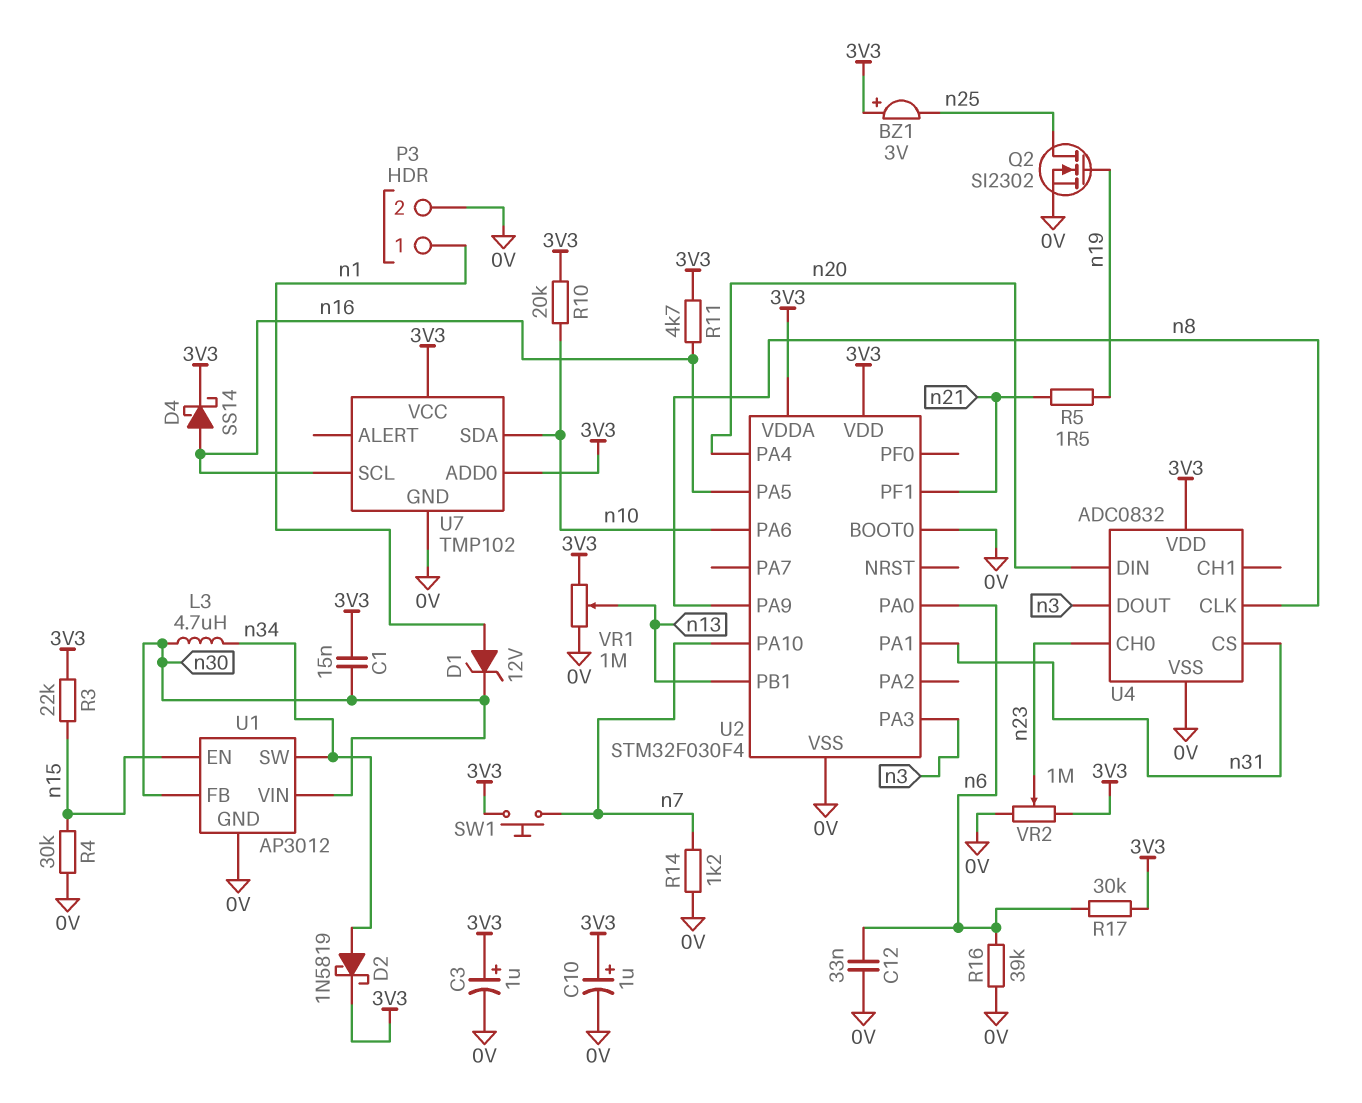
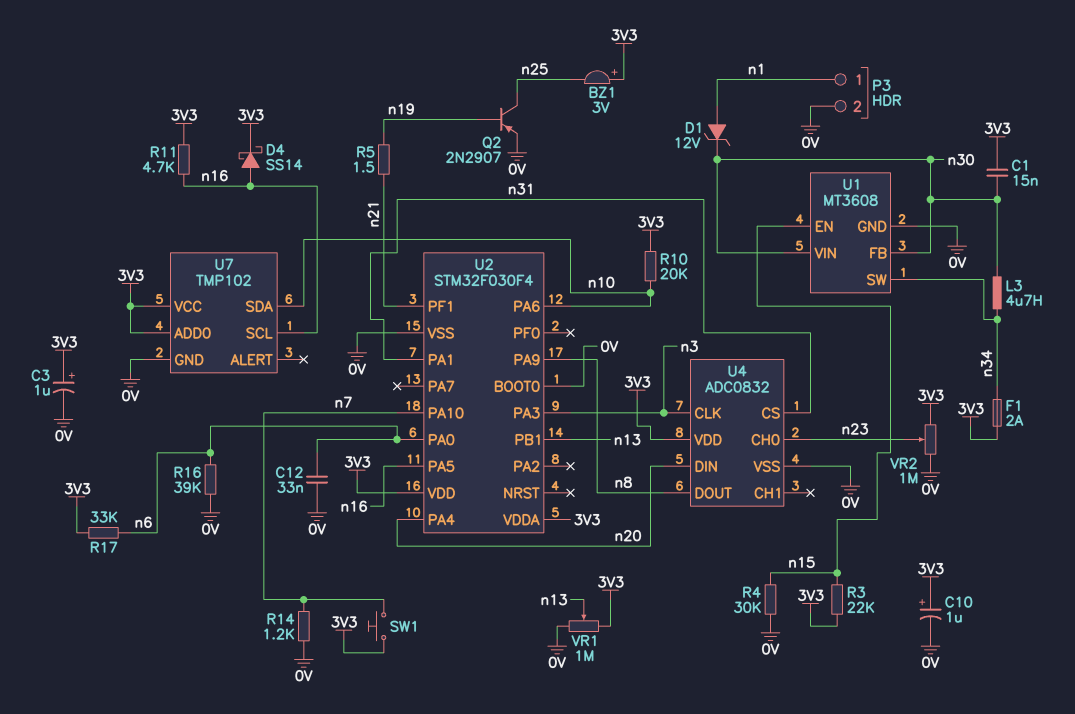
D2: schottky 1N5819 (A n34, K 3V3) -> none
F1: none -> 2A (3V3, n34)
Q2: NMOS SI2302 (G n19, D n25, S 0V) -> PNP 2N2907 (B n19, C n25, E 0V)
R17: 30k (3V3, n6) -> 33k (3V3, n6)
U1: AP3012 -> MT3608
U4 pin CLK: n8 -> n3
U4 pin DOUT: n3 -> n8

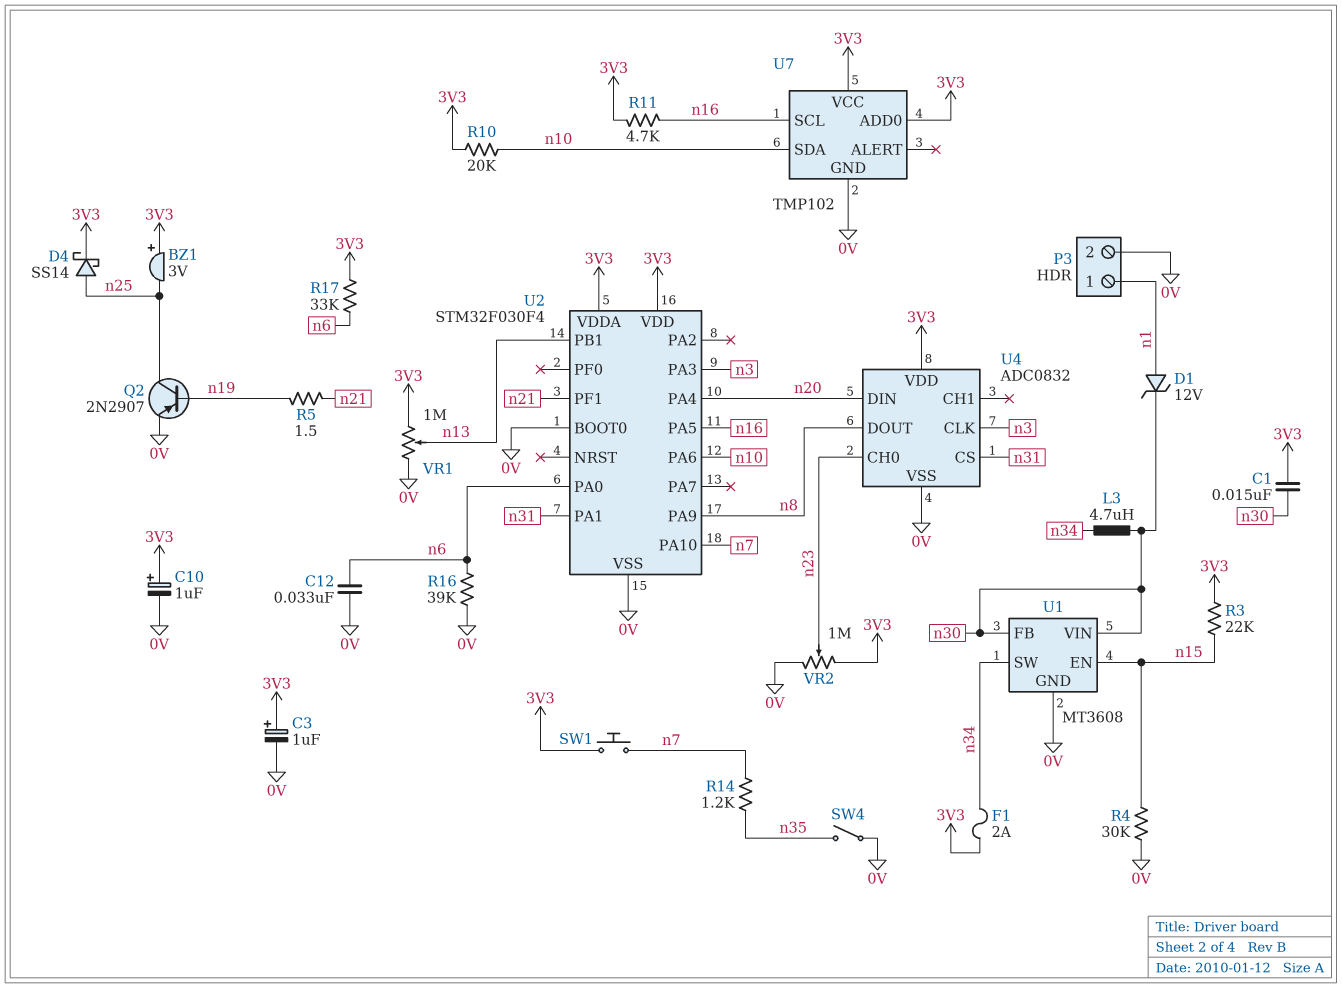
D4: schottky SS14 (A n16, K 3V3) -> schottky SS14 (A n25, K 3V3)
R14: 1.2k (0V, n7) -> 1.2k (n7, n35)
SW4: none -> switch (0V, n35)

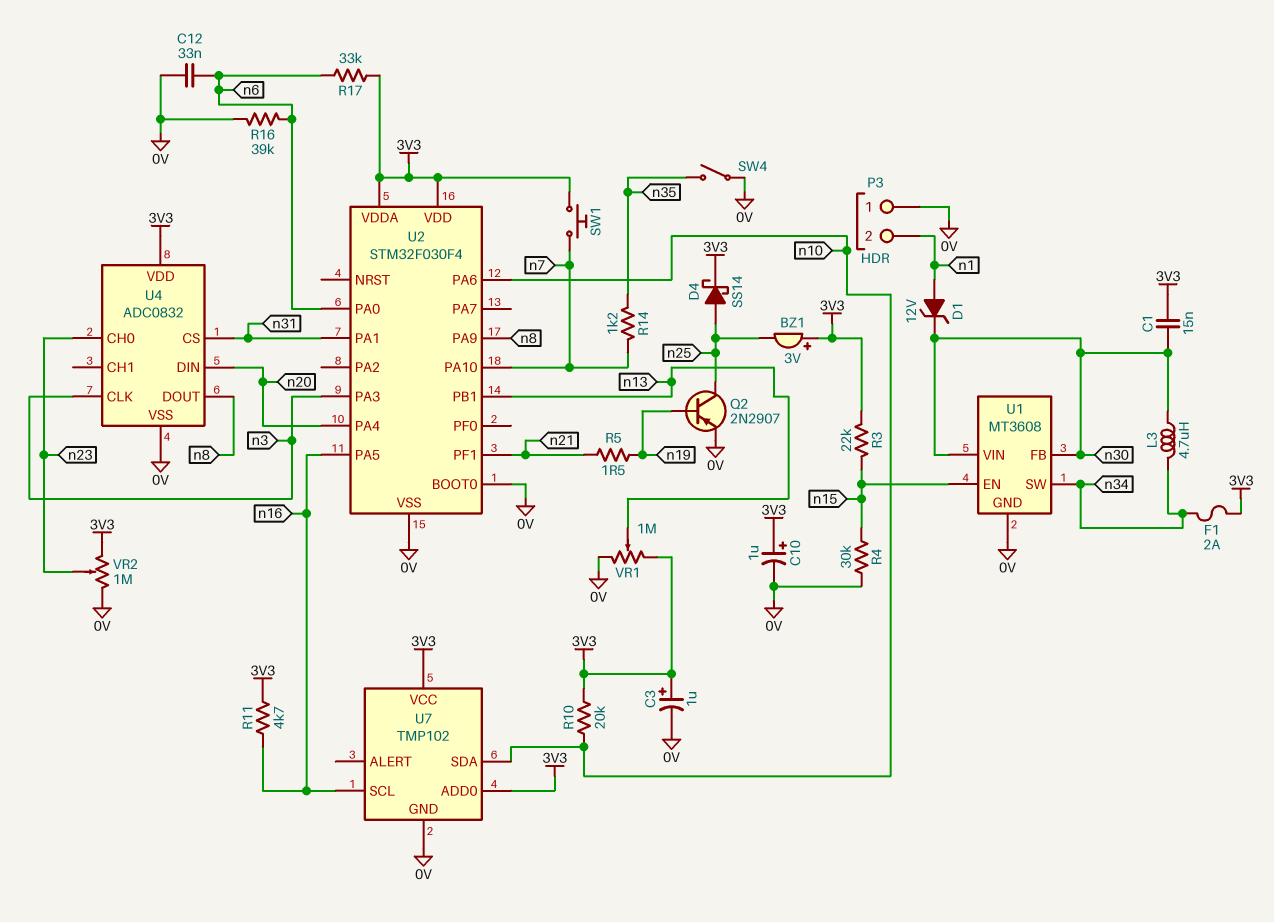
P3 pin 1: n1 -> 0V
P3 pin 2: 0V -> n1

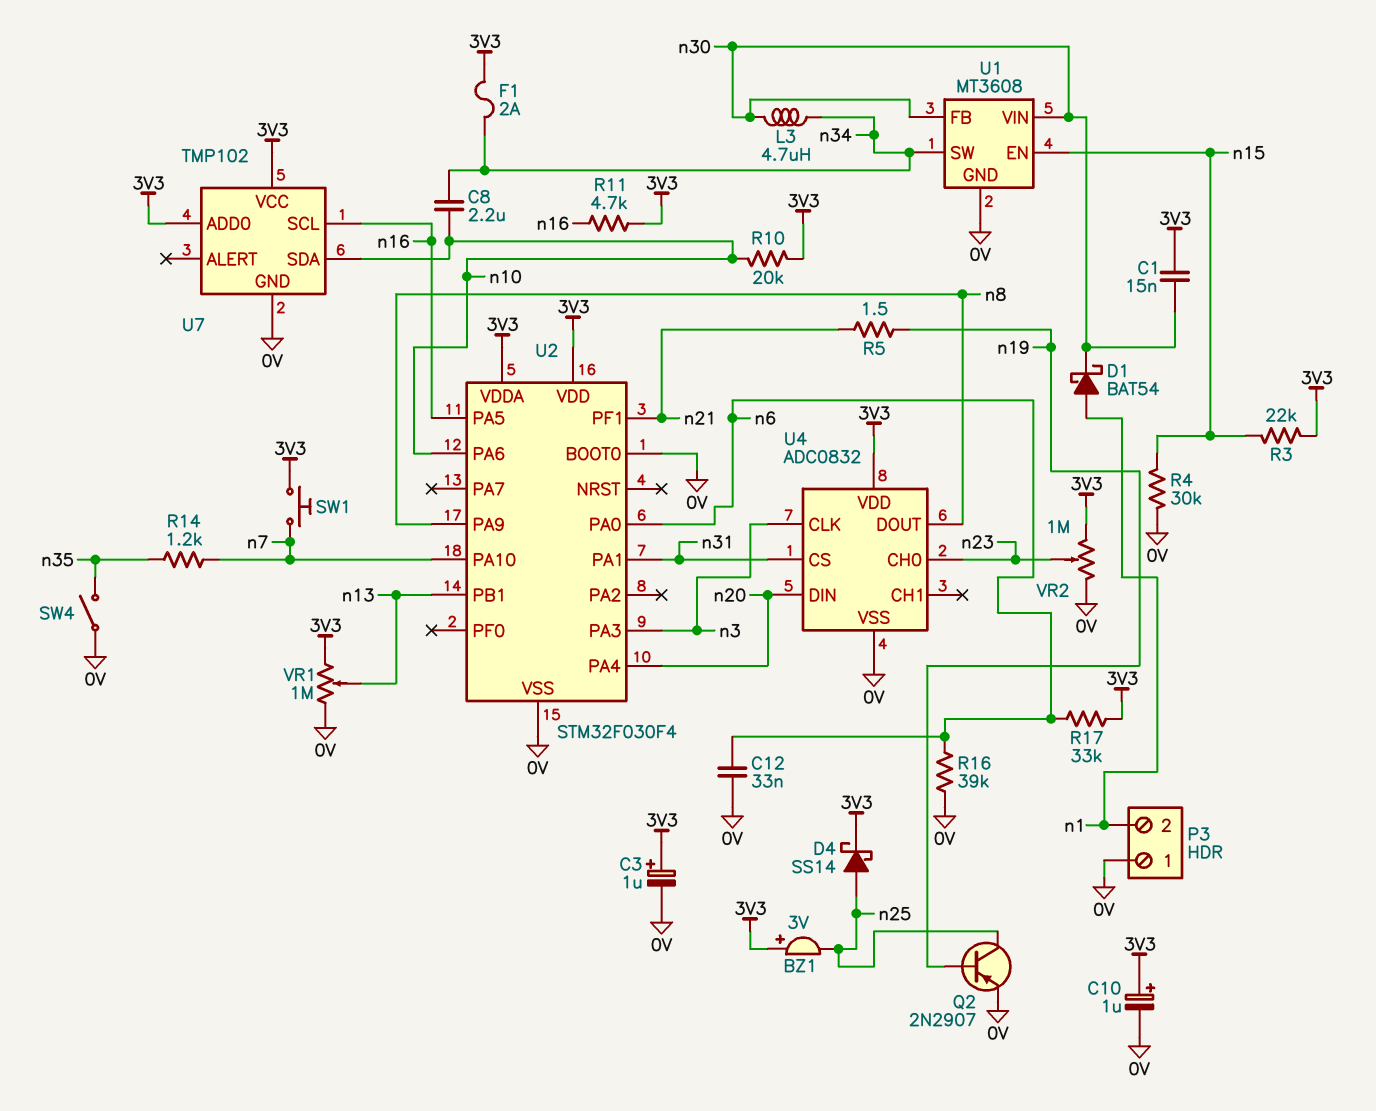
C8: none -> 2.2uF (n10, n34)
D1: zener 12V (A n1, K n30) -> schottky BAT54 (A n1, K n30)

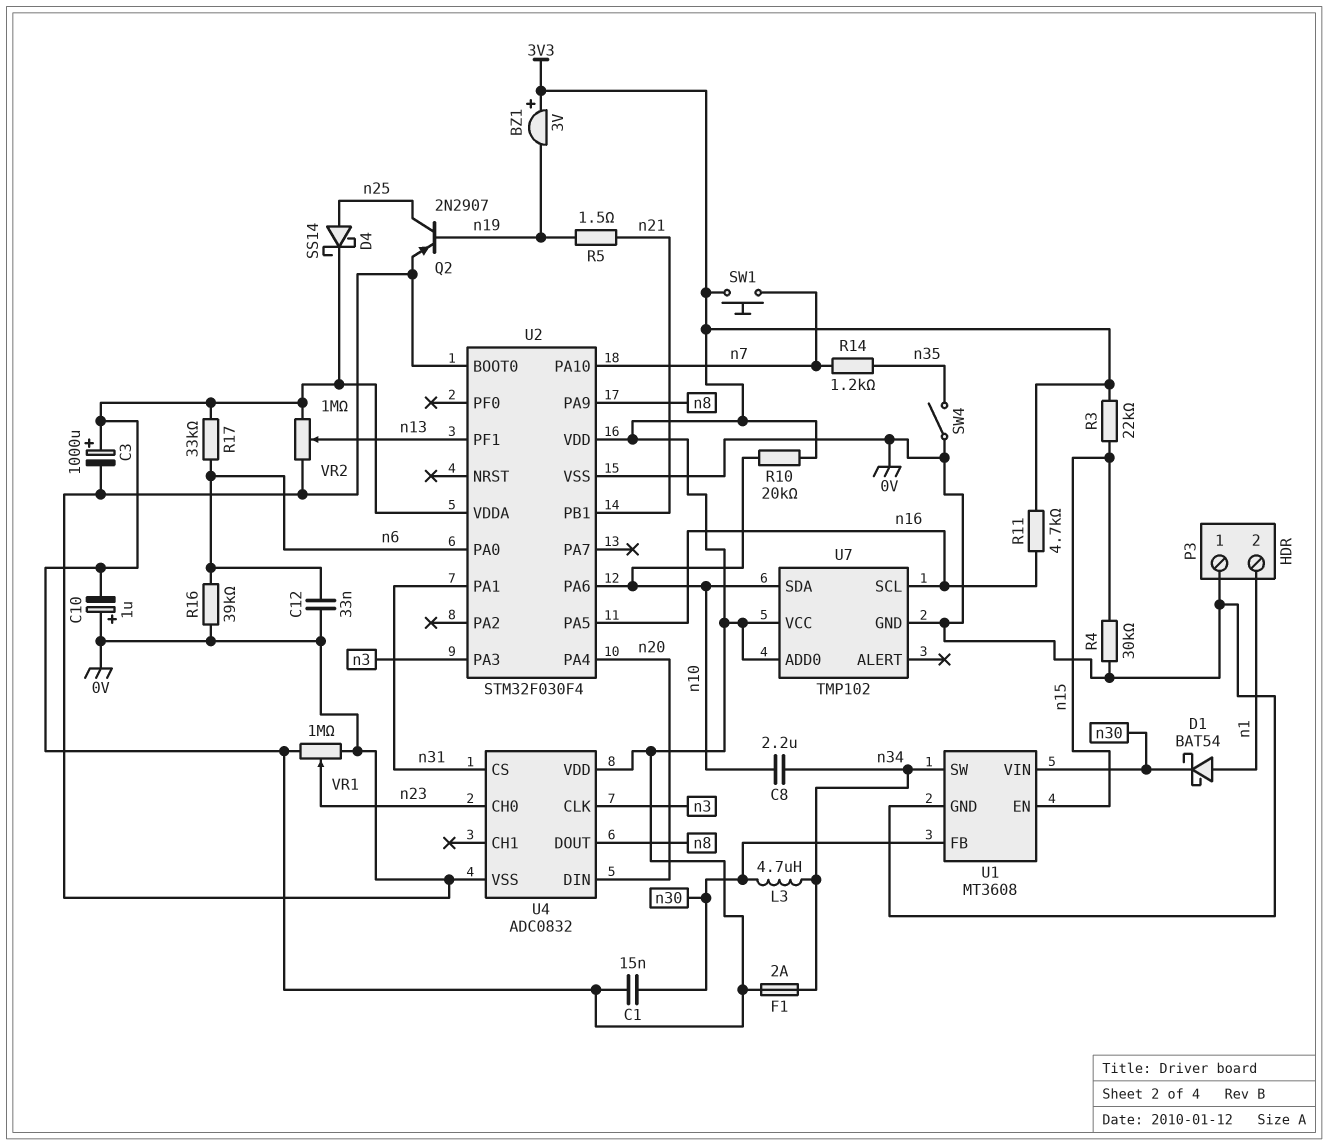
BZ1: buzzer 3V (plus 3V3, minus n25) -> buzzer 3V (plus 3V3, minus n19)
C3: 1uF (plus 3V3, minus 0V) -> 1000uF (plus 3V3, minus 0V)
C10: 1uF (plus 3V3, minus 0V) -> 1uF (plus 0V, minus 3V3)
U2 pin PB1: n13 -> n21
U2 pin PF1: n21 -> n13
VR1: 1M (0V, 3V3, wiper n13) -> 1M (0V, 3V3, wiper n23)
VR2: 1M (0V, 3V3, wiper n23) -> 1M (0V, 3V3, wiper n13)

